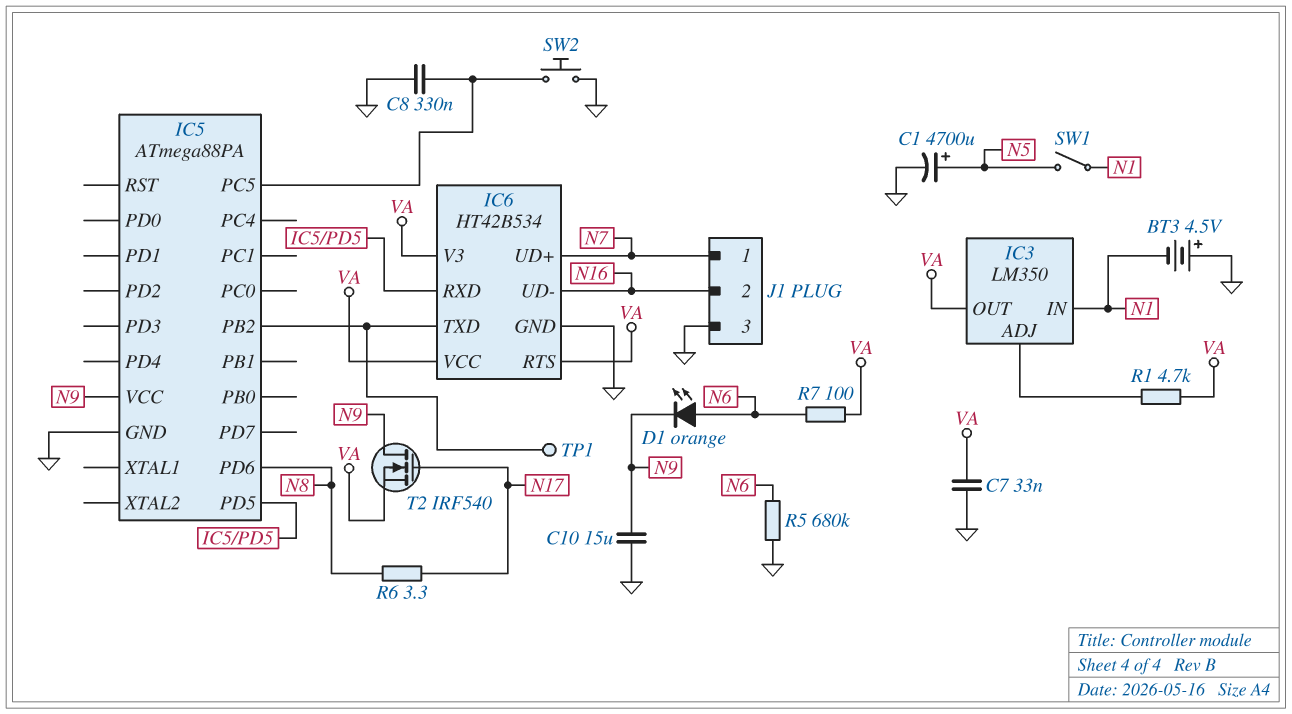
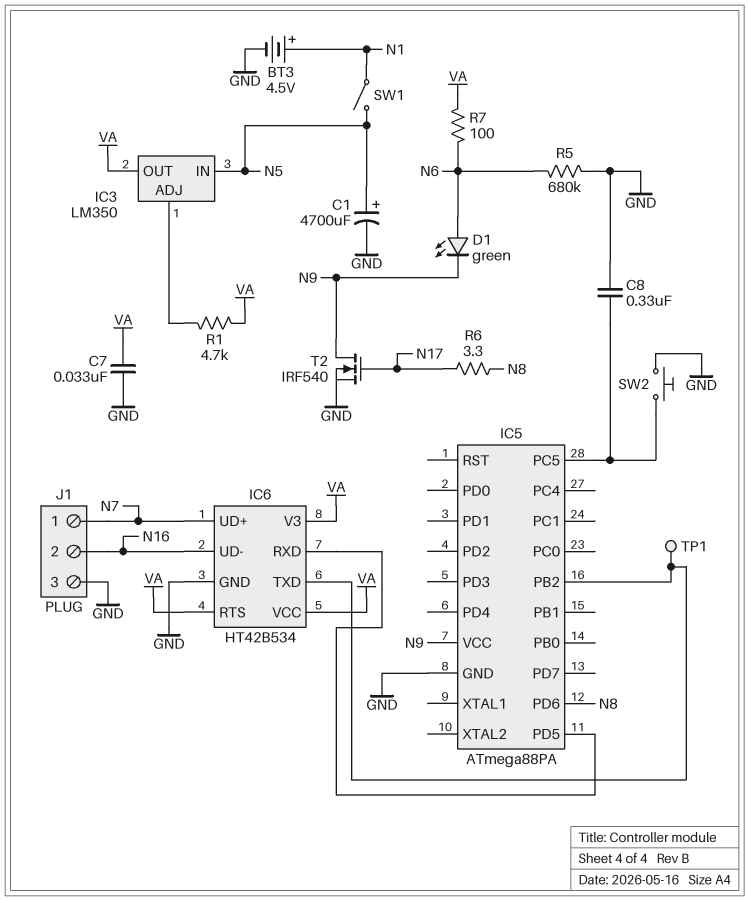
BT3: 4.5V (plus GND, minus N1) -> 4.5V (plus N1, minus GND)
C10: 15uF (GND, N9) -> none
D1: LED orange (A N6, K N9) -> LED green (A N6, K N9)
IC3 pin IN: N1 -> N5
T2: NMOS IRF540 (G N17, D N9, S VA) -> NMOS IRF540 (G N17, D N9, S GND)

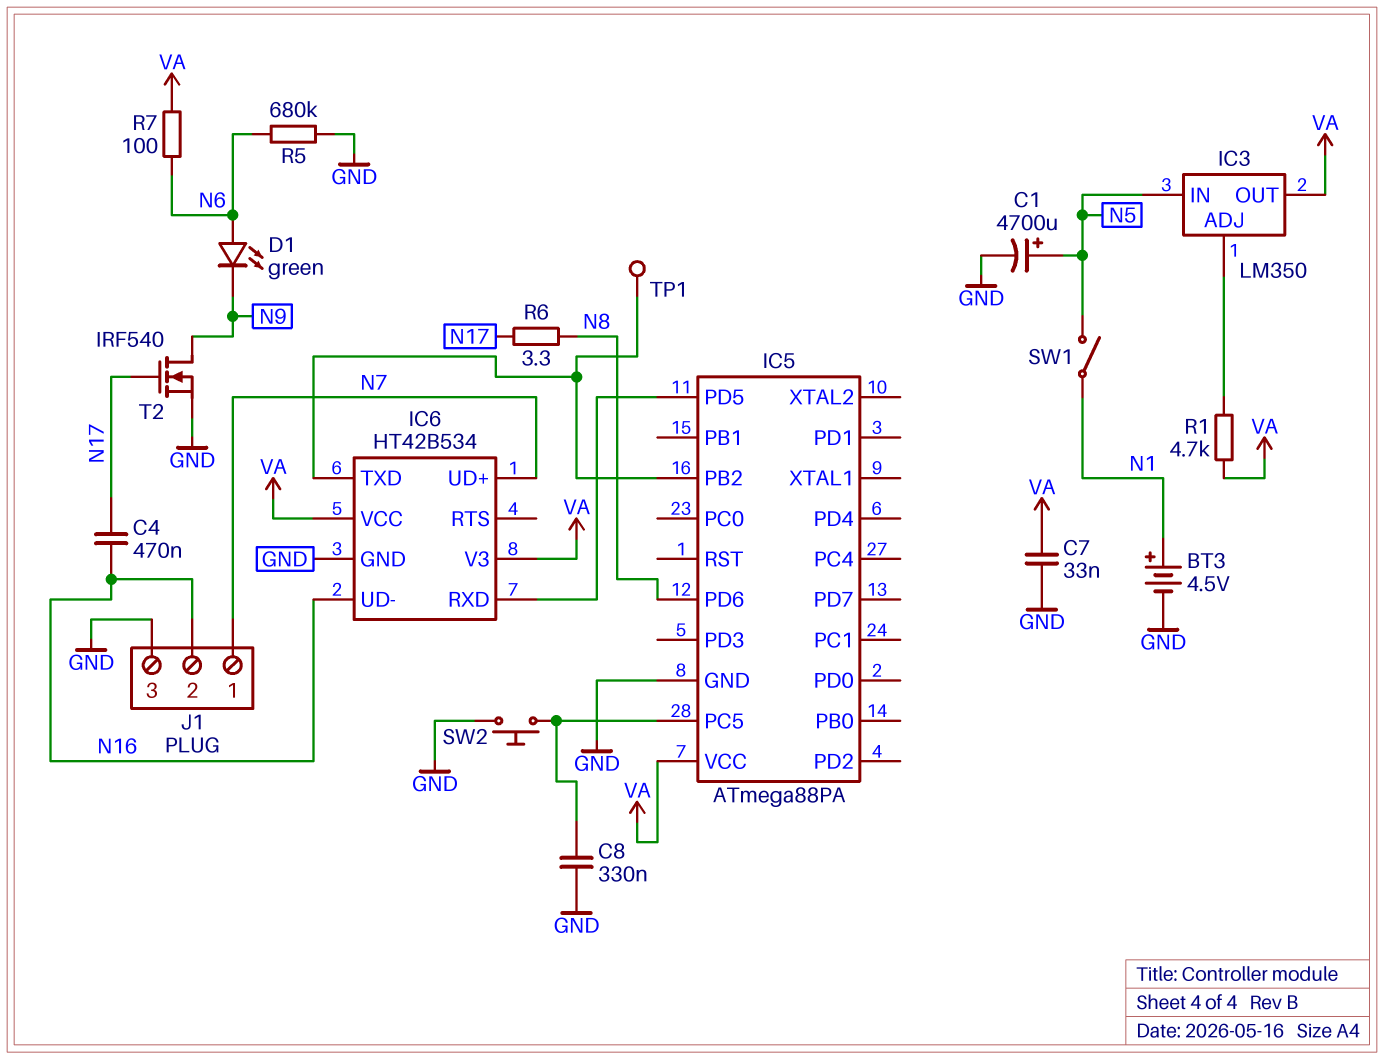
C4: none -> 470nF (N16, N17)
IC5 pin VCC: N9 -> VA
IC6 pin RTS: VA -> none

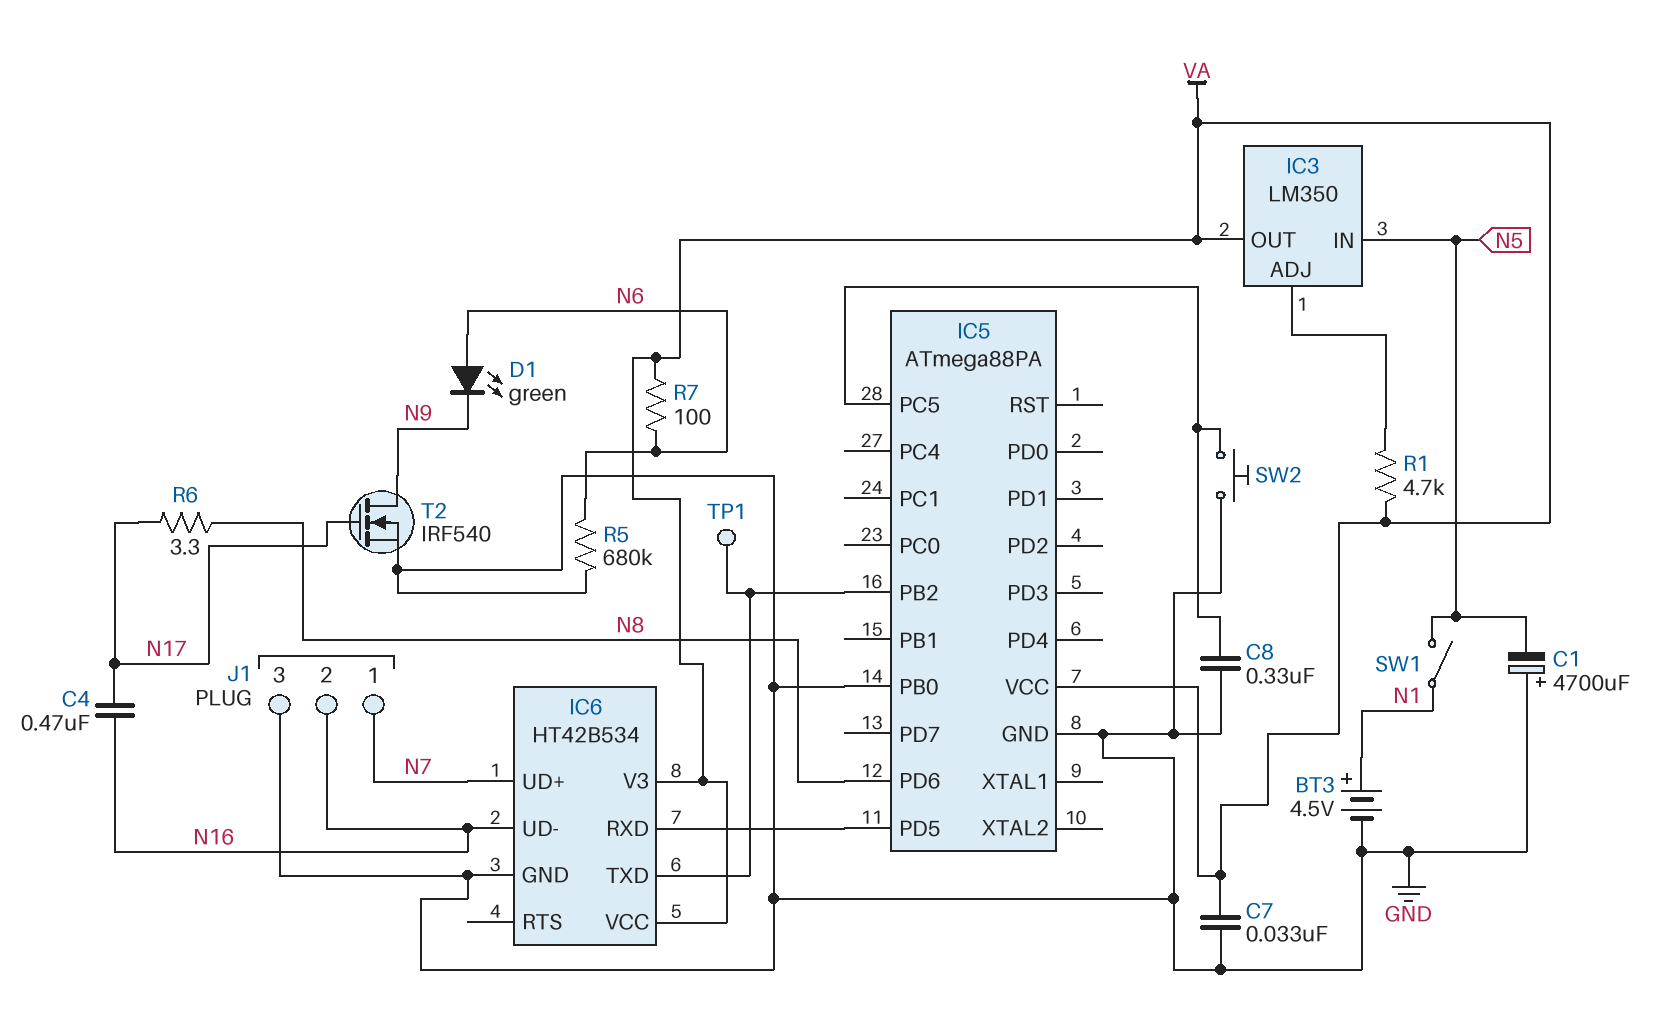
C1: 4700uF (plus N5, minus GND) -> 4700uF (plus GND, minus N5)
IC5 pin PB0: none -> GND

